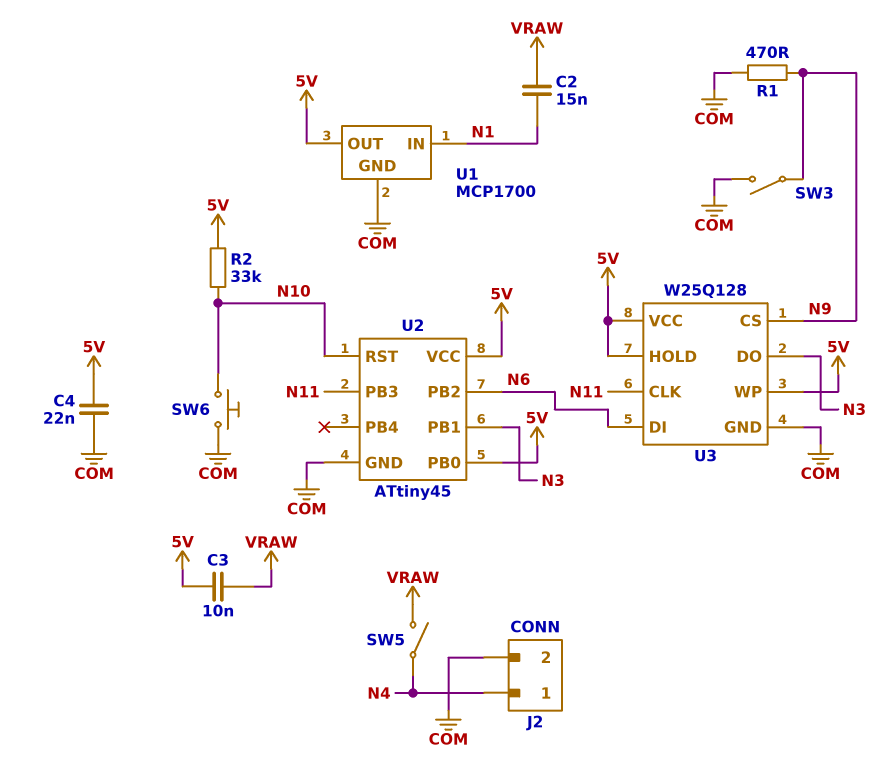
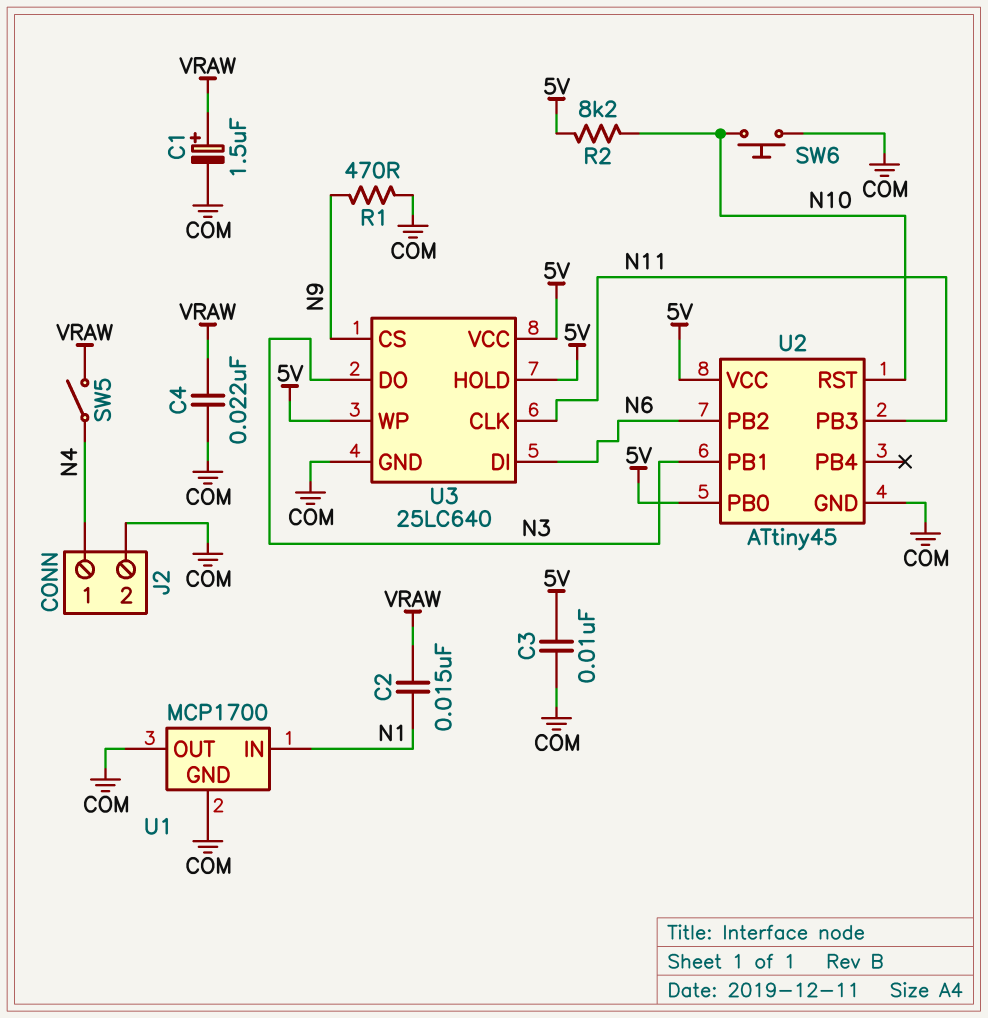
C1: none -> 1.5uF (plus VRAW, minus COM)
C3: 10nF (5V, VRAW) -> 10nF (5V, COM)
C4: 22nF (5V, COM) -> 22nF (COM, VRAW)
R2: 33k (5V, N10) -> 8.2k (5V, N10)
SW3: switch (COM, N9) -> none
U1 pin OUT: 5V -> COM
U3: W25Q128 -> 25LC640

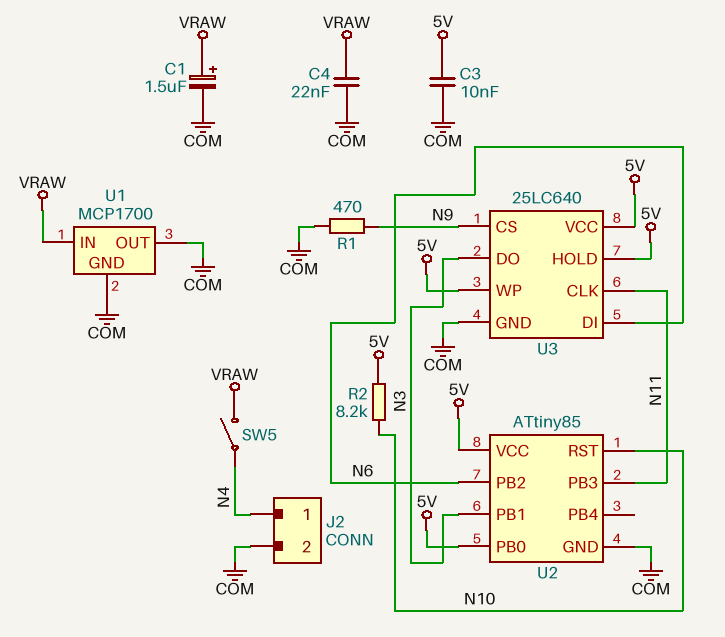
C2: 15nF (N1, VRAW) -> none
SW6: button (COM, N10) -> none
U1 pin IN: N1 -> VRAW
U2: ATtiny45 -> ATtiny85

